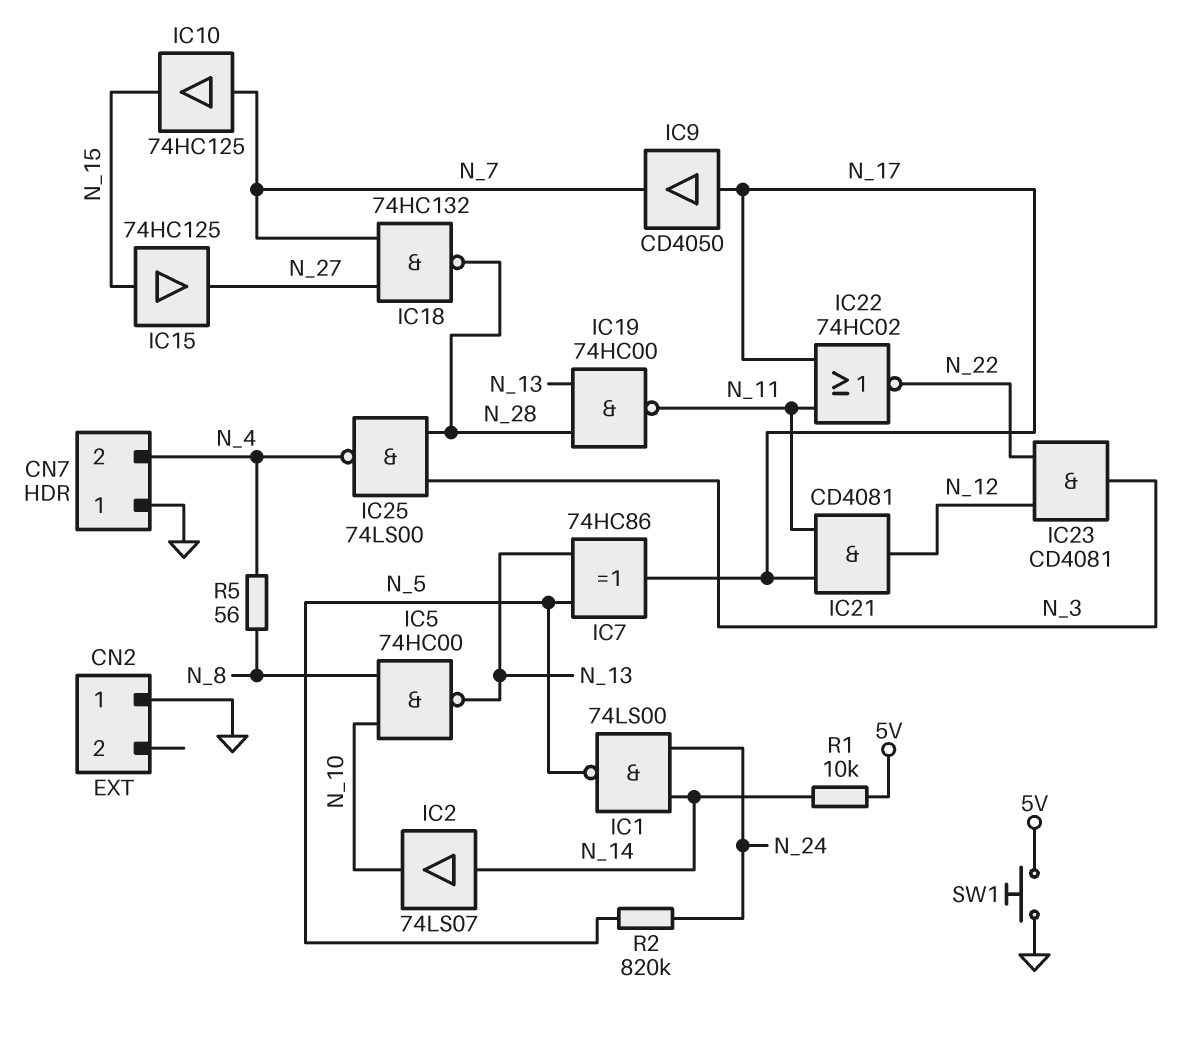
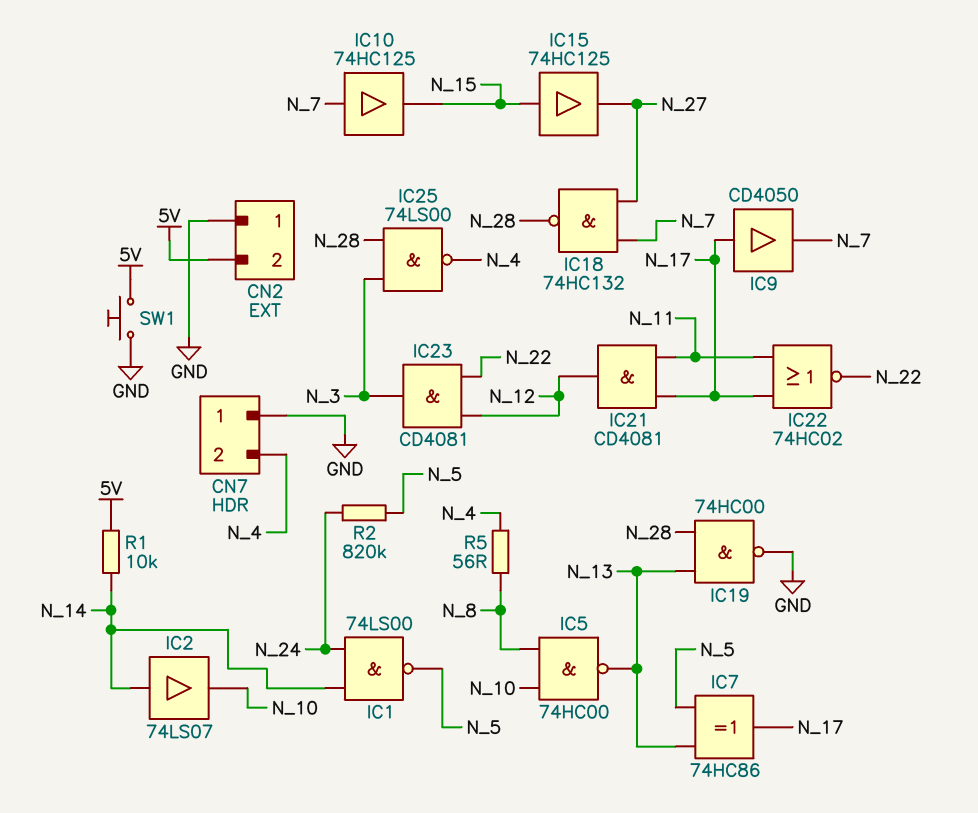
CN2 pin 2: none -> 5V
IC19: NAND 74HC00 (in N_13, in N_28, out N_11) -> NAND 74HC00 (in N_13, in N_28, out GND)

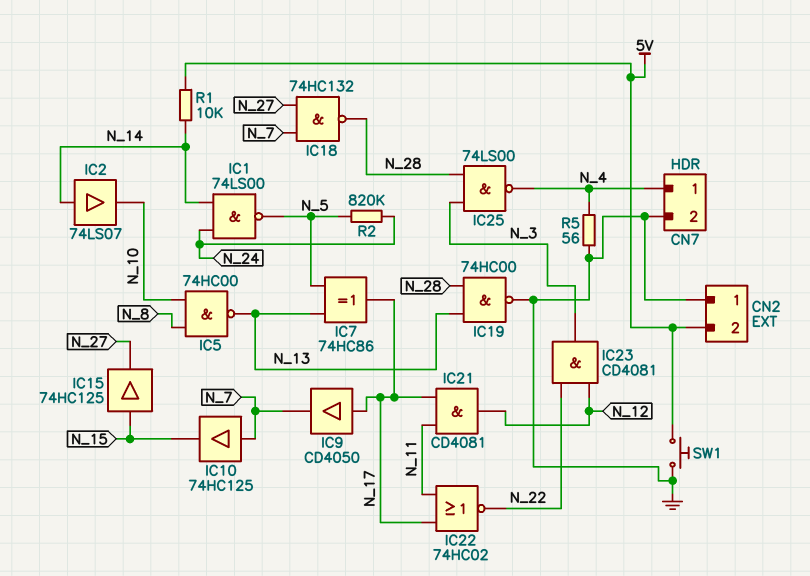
CN7 pin 1: GND -> N_4
CN7 pin 2: N_4 -> GND
R5: 56 (N_4, N_8) -> 56 (GND, N_4)

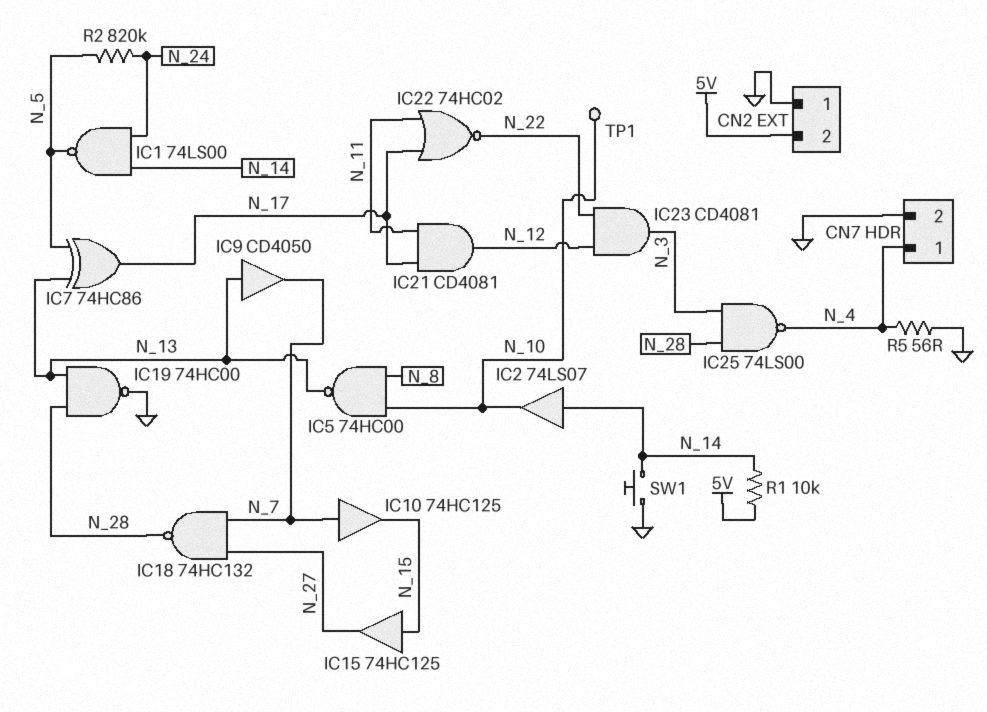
IC9: buffer CD4050 (in N_17, out N_7) -> buffer CD4050 (in N_13, out N_7)
SW1: button (5V, GND) -> button (GND, N_14)
TP1: none -> test point (N_10)

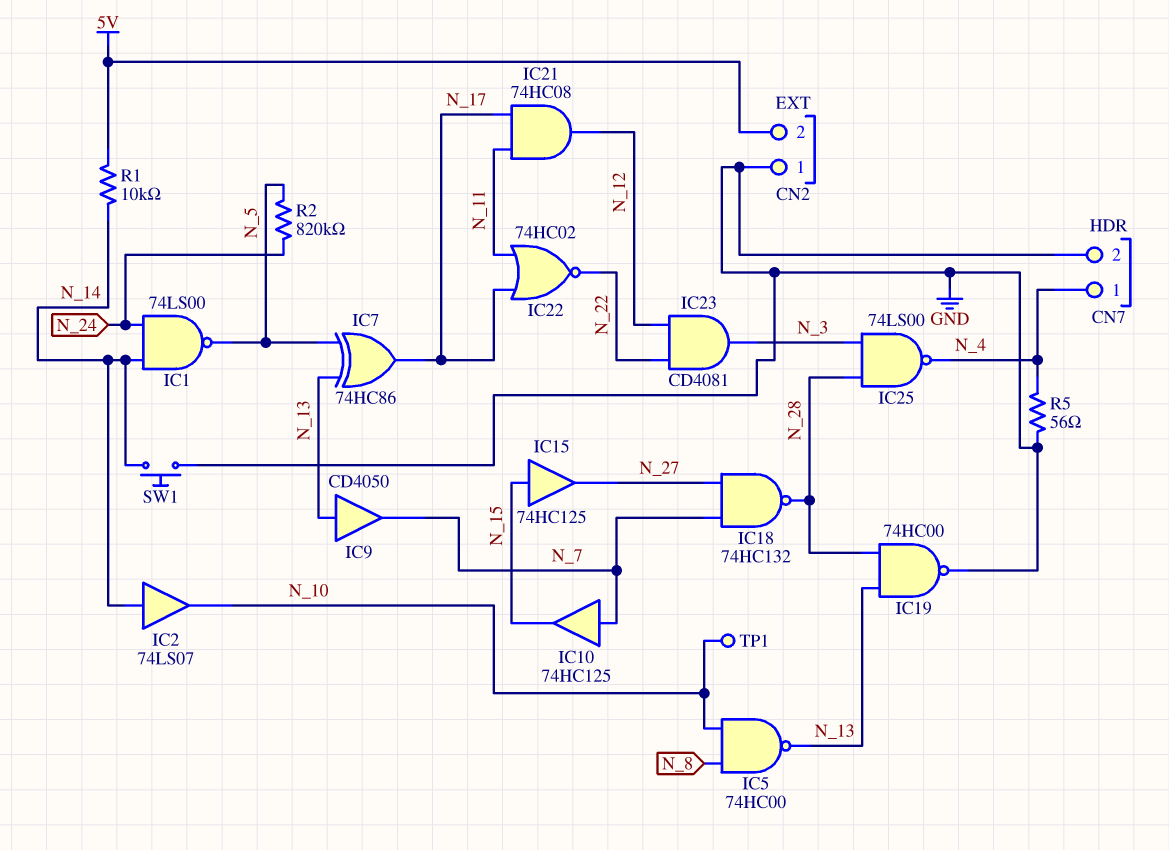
IC21: AND CD4081 (in N_11, in N_17, out N_12) -> AND 74HC08 (in N_11, in N_17, out N_12)

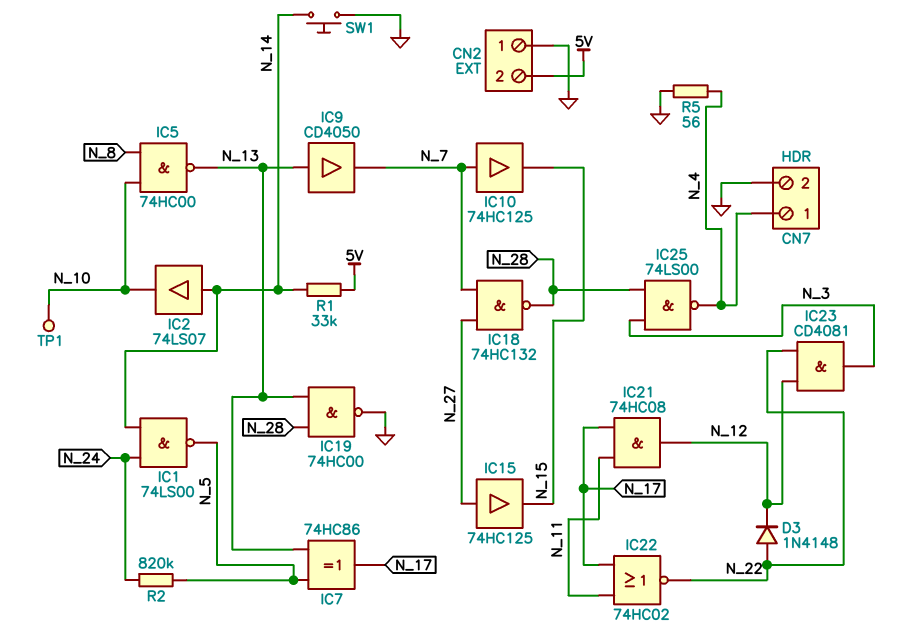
D3: none -> diode 1N4148 (A N_22, K N_12)
IC15: buffer 74HC125 (in N_15, out N_27) -> buffer 74HC125 (in N_27, out N_15)
R1: 10k (5V, N_14) -> 33k (5V, N_14)

